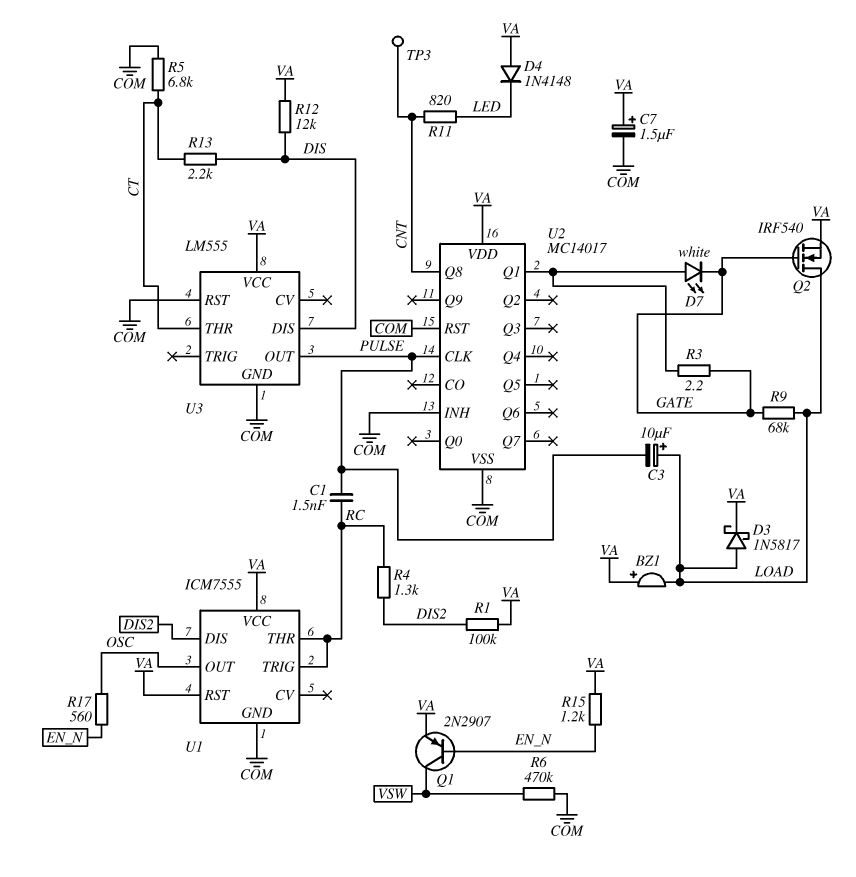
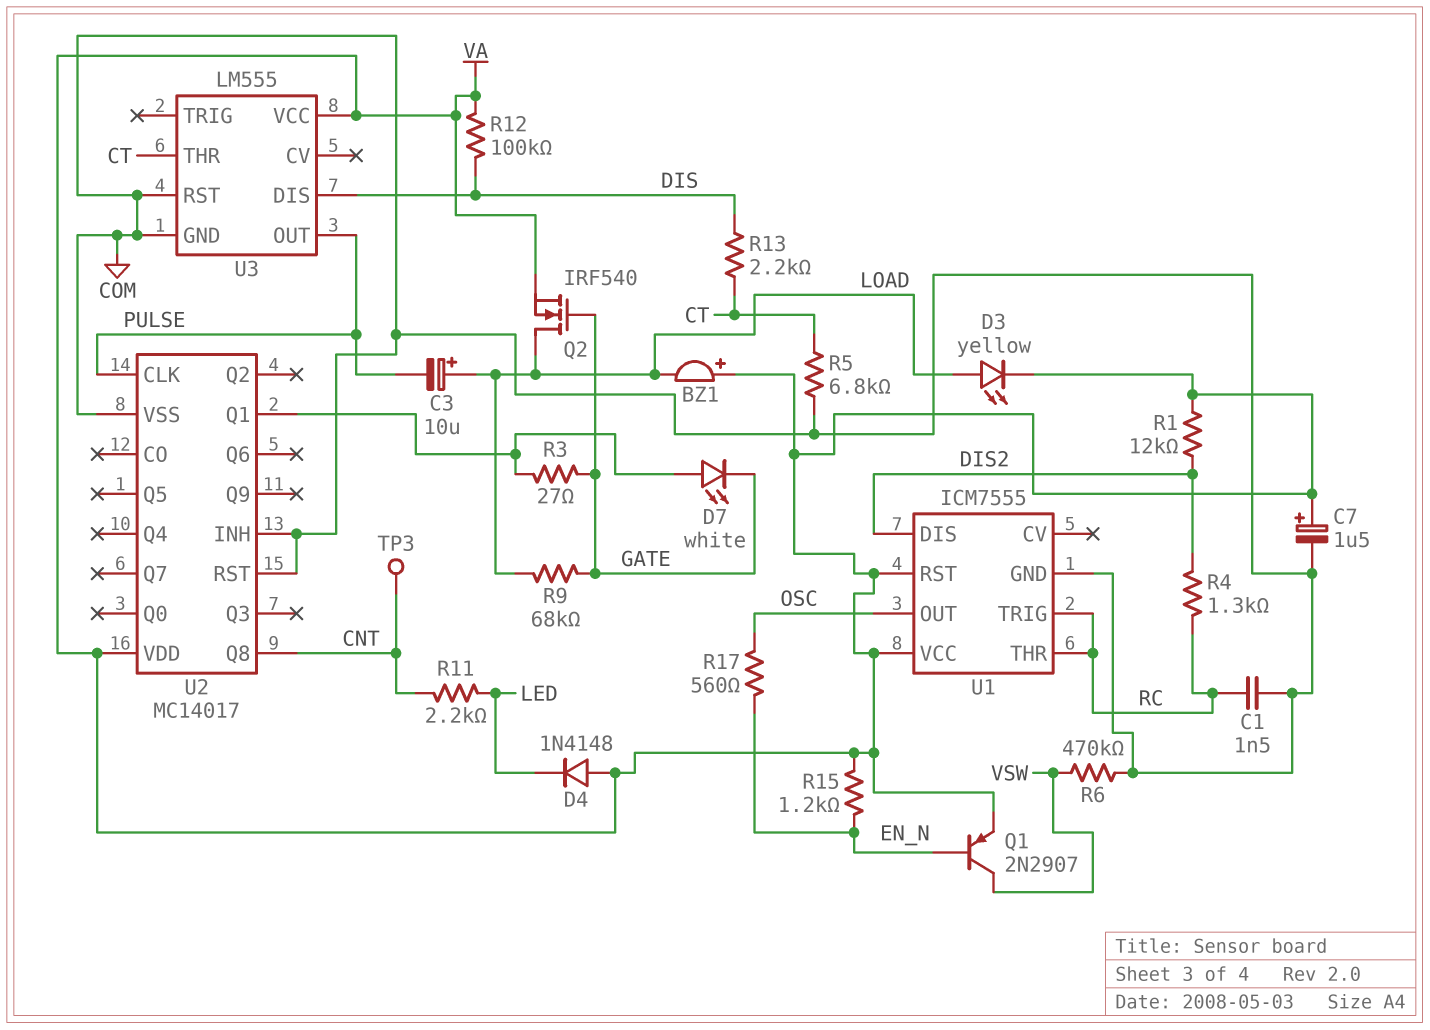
C1: 1.5nF (PULSE, RC) -> 1.5nF (COM, RC)
D3: schottky 1N5817 (A LOAD, K VA) -> LED yellow (A LOAD, K VA)
R1: 100k (DIS2, VA) -> 12k (DIS2, VA)
R3: 2.2 (GATE, U2/Q1) -> 27 (GATE, U2/Q1)
R11: 820 (CNT, LED) -> 2.2k (CNT, LED)
R12: 12k (DIS, VA) -> 100k (DIS, VA)

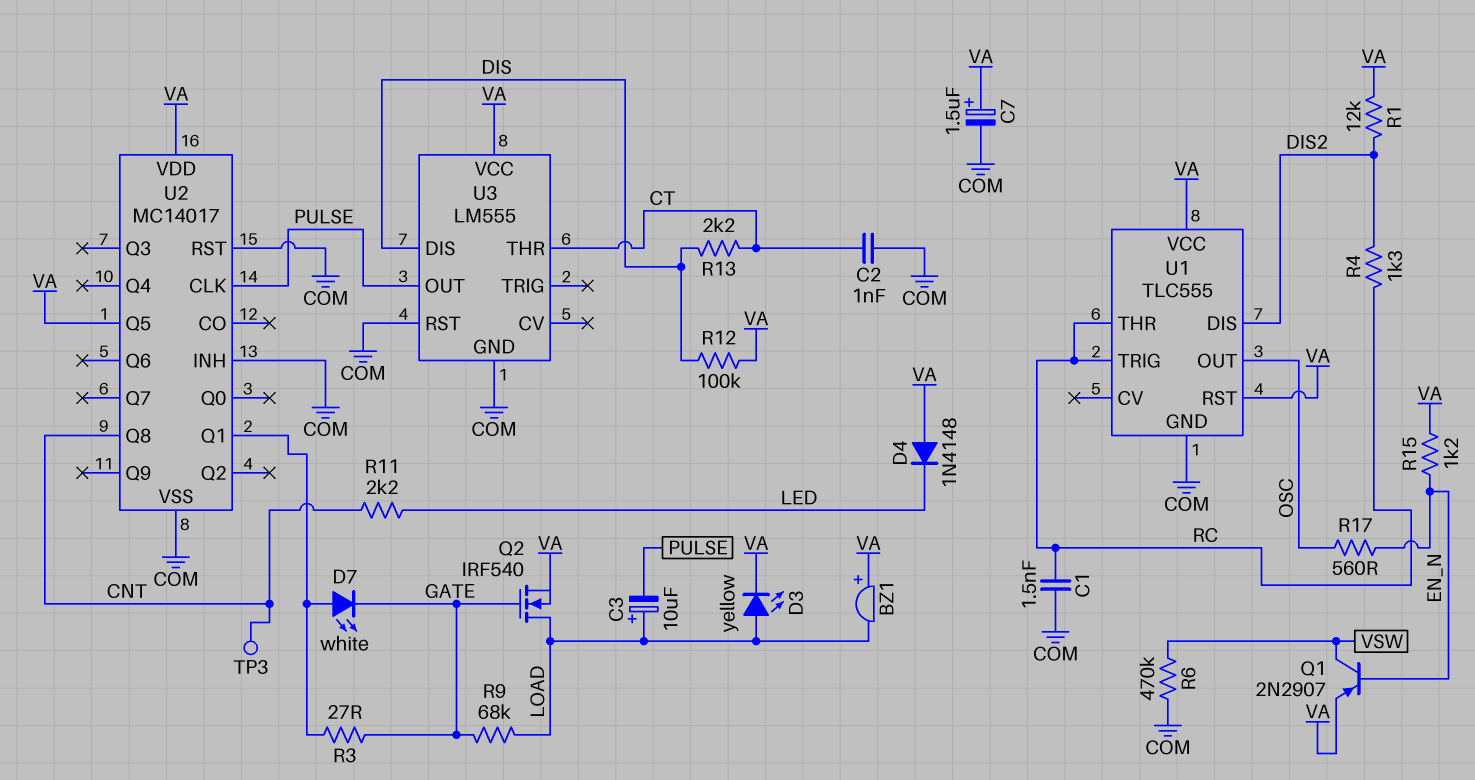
C2: none -> 1nF (COM, CT)
R5: 6.8k (COM, CT) -> none
U1: ICM7555 -> TLC555
U2 pin Q5: none -> VA

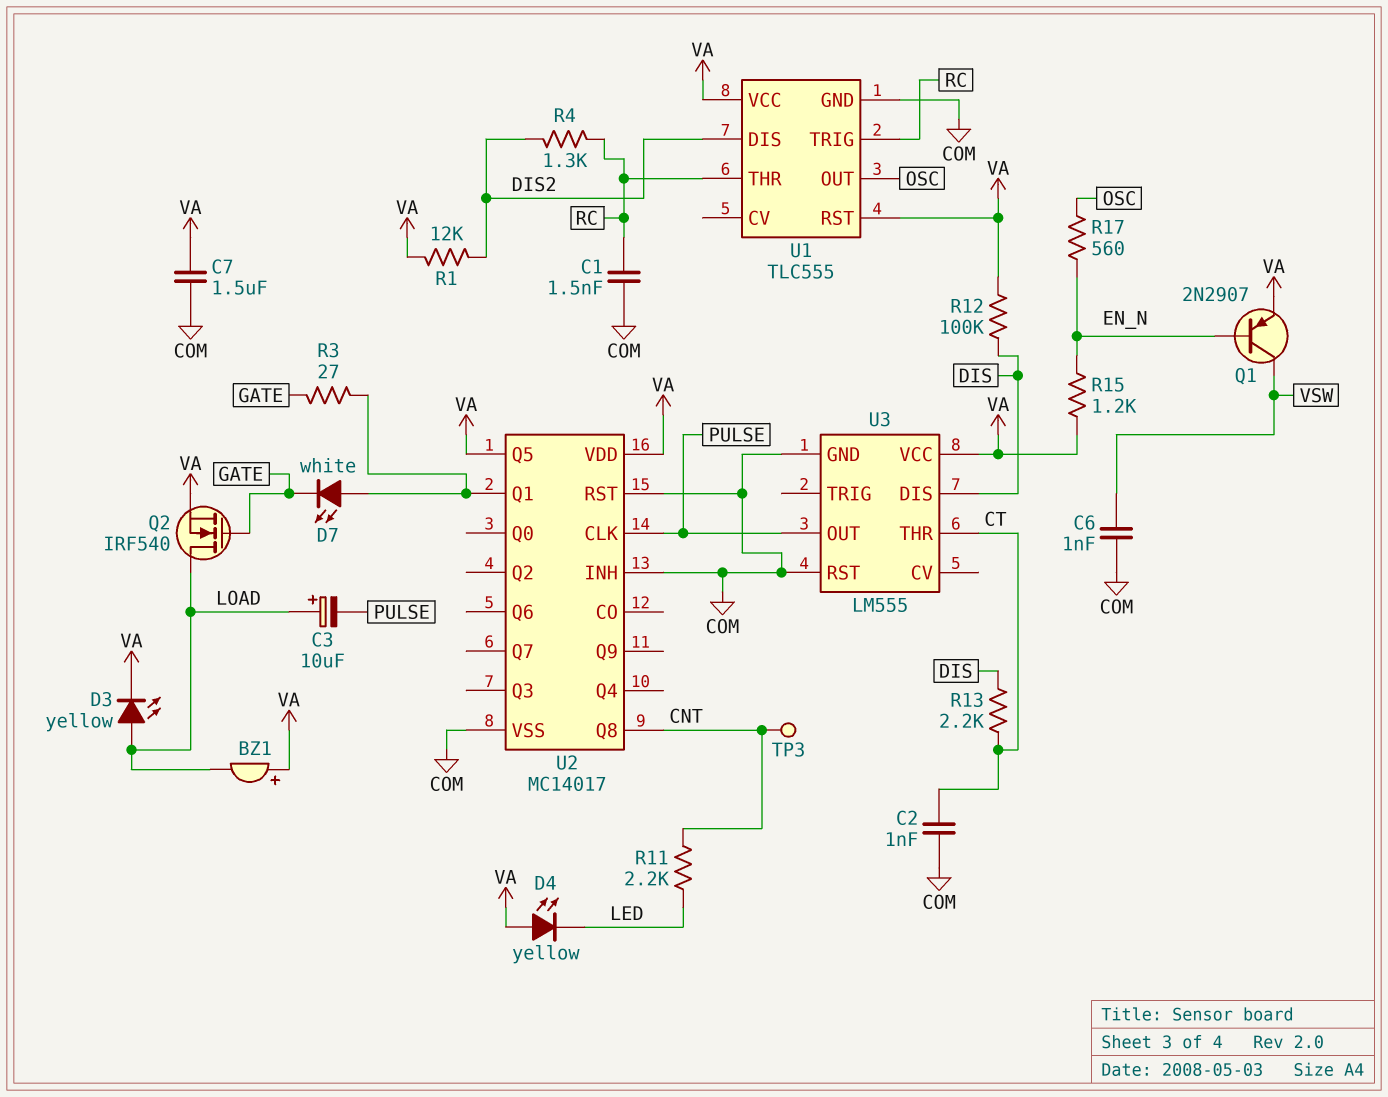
C6: none -> 1nF (COM, VSW)
C7: 1.5uF (plus VA, minus COM) -> 1.5uF (COM, VA)
D4: diode 1N4148 (A VA, K LED) -> LED yellow (A VA, K LED)
R6: 470k (COM, VSW) -> none
R9: 68k (GATE, LOAD) -> none

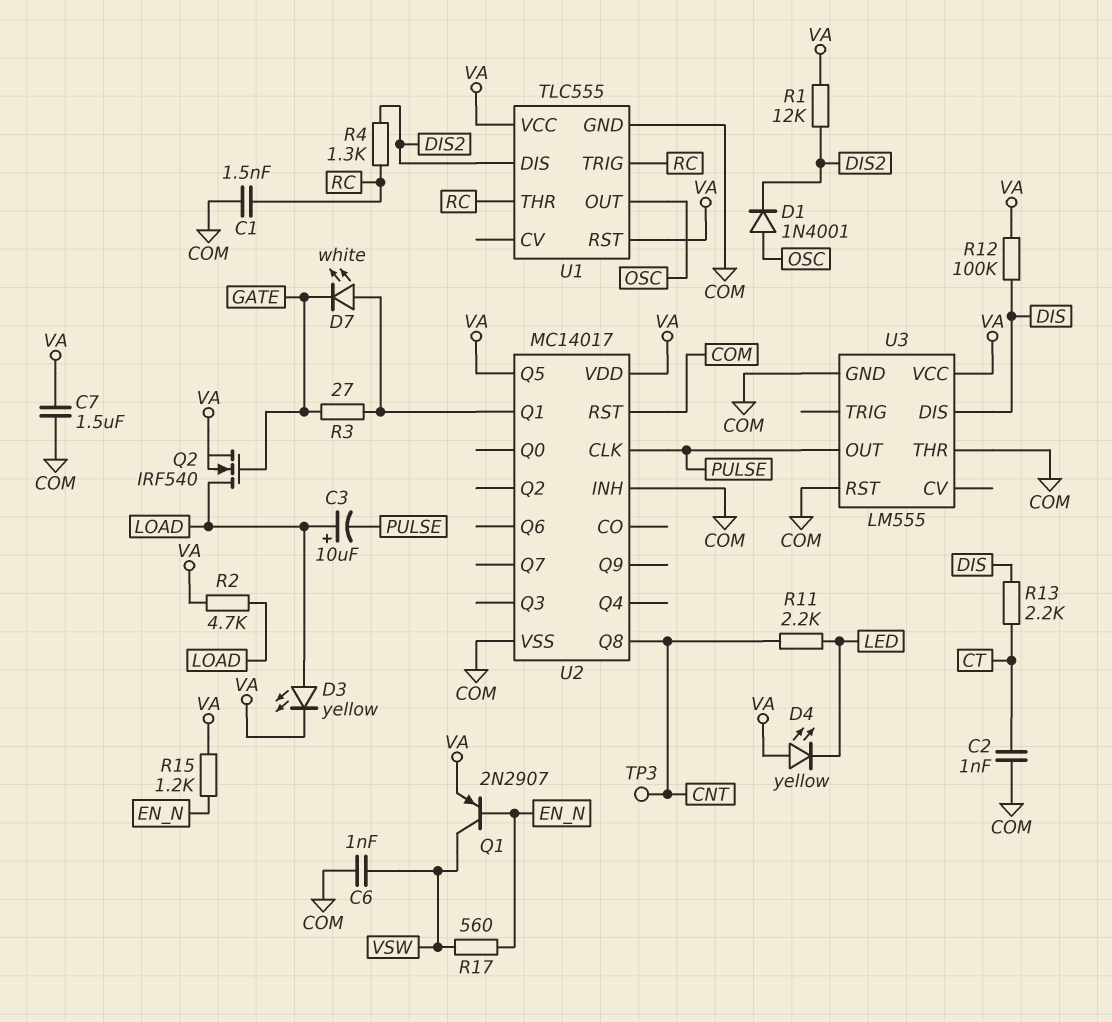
BZ1: buzzer (plus VA, minus LOAD) -> none
D1: none -> diode 1N4001 (A OSC, K DIS2)
R2: none -> 4.7k (LOAD, VA)
R17: 560 (EN_N, OSC) -> 560 (EN_N, VSW)
U3 pin THR: CT -> COM

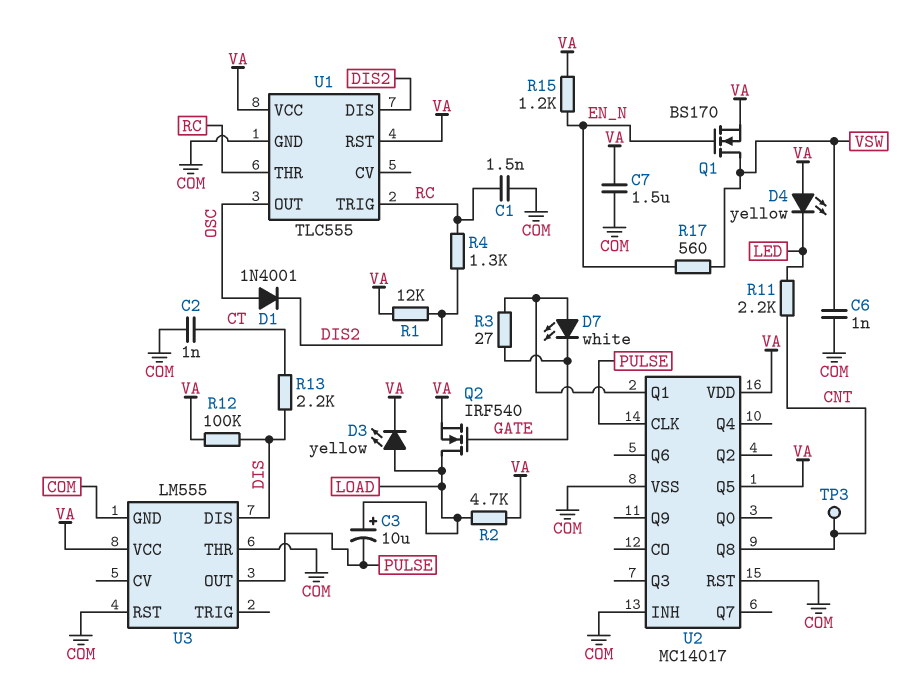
Q1: PNP 2N2907 (B EN_N, C VSW, E VA) -> NMOS BS170 (G EN_N, D VSW, S VA)

